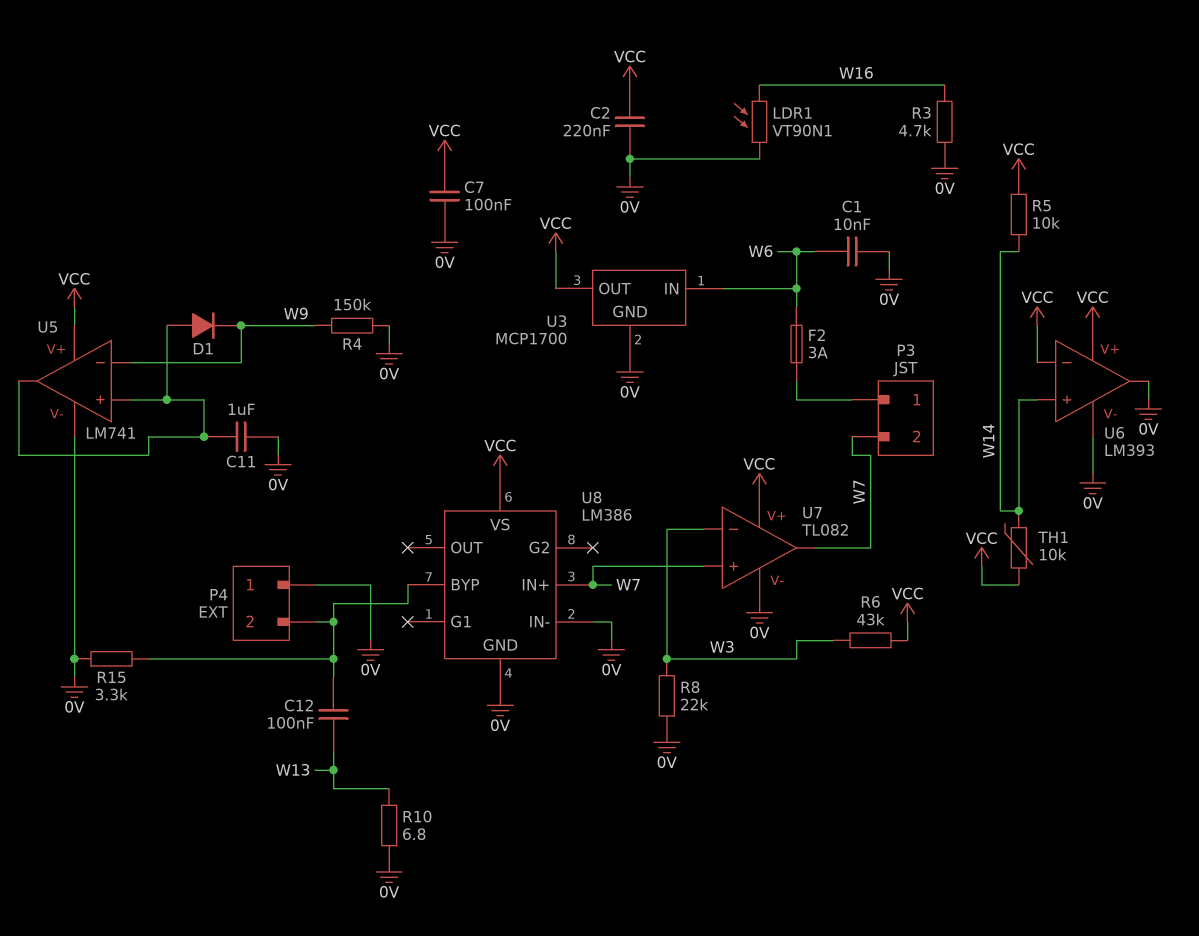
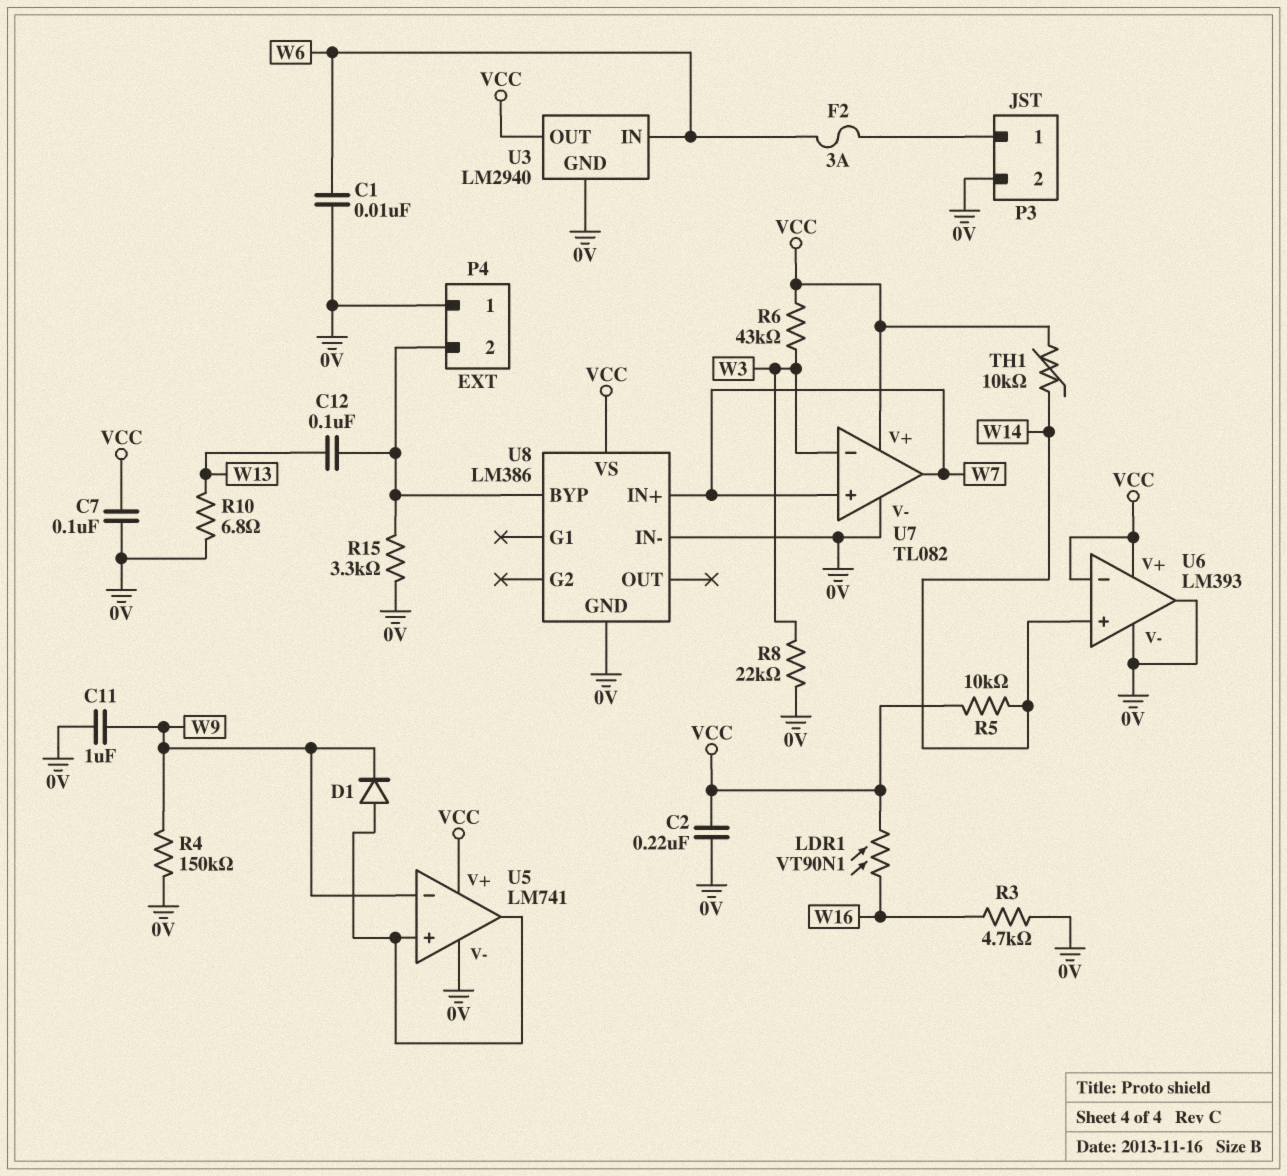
C11: 1uF (0V, U5/in+) -> 1uF (0V, W9)
LDR1: VT90N1 (0V, W16) -> VT90N1 (VCC, W16)
P3 pin 2: W7 -> 0V
U3: MCP1700 -> LM2940

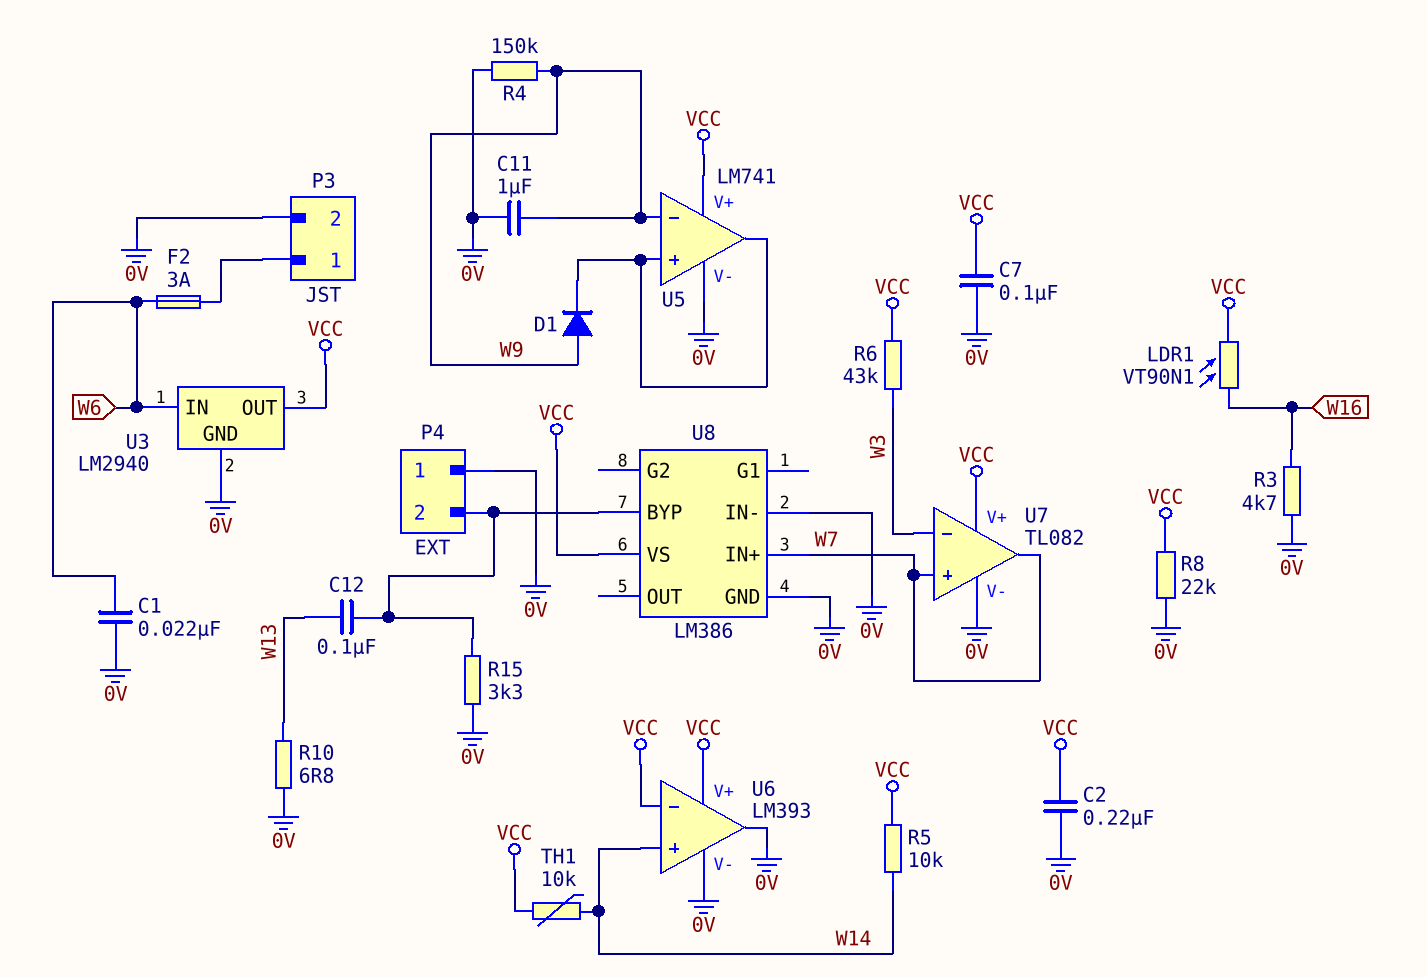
C1: 10nF (0V, W6) -> 22nF (0V, W6)
D1: diode (A U5/in+, K W9) -> diode (A W9, K U5/in+)
R8: 22k (0V, W3) -> 22k (0V, VCC)

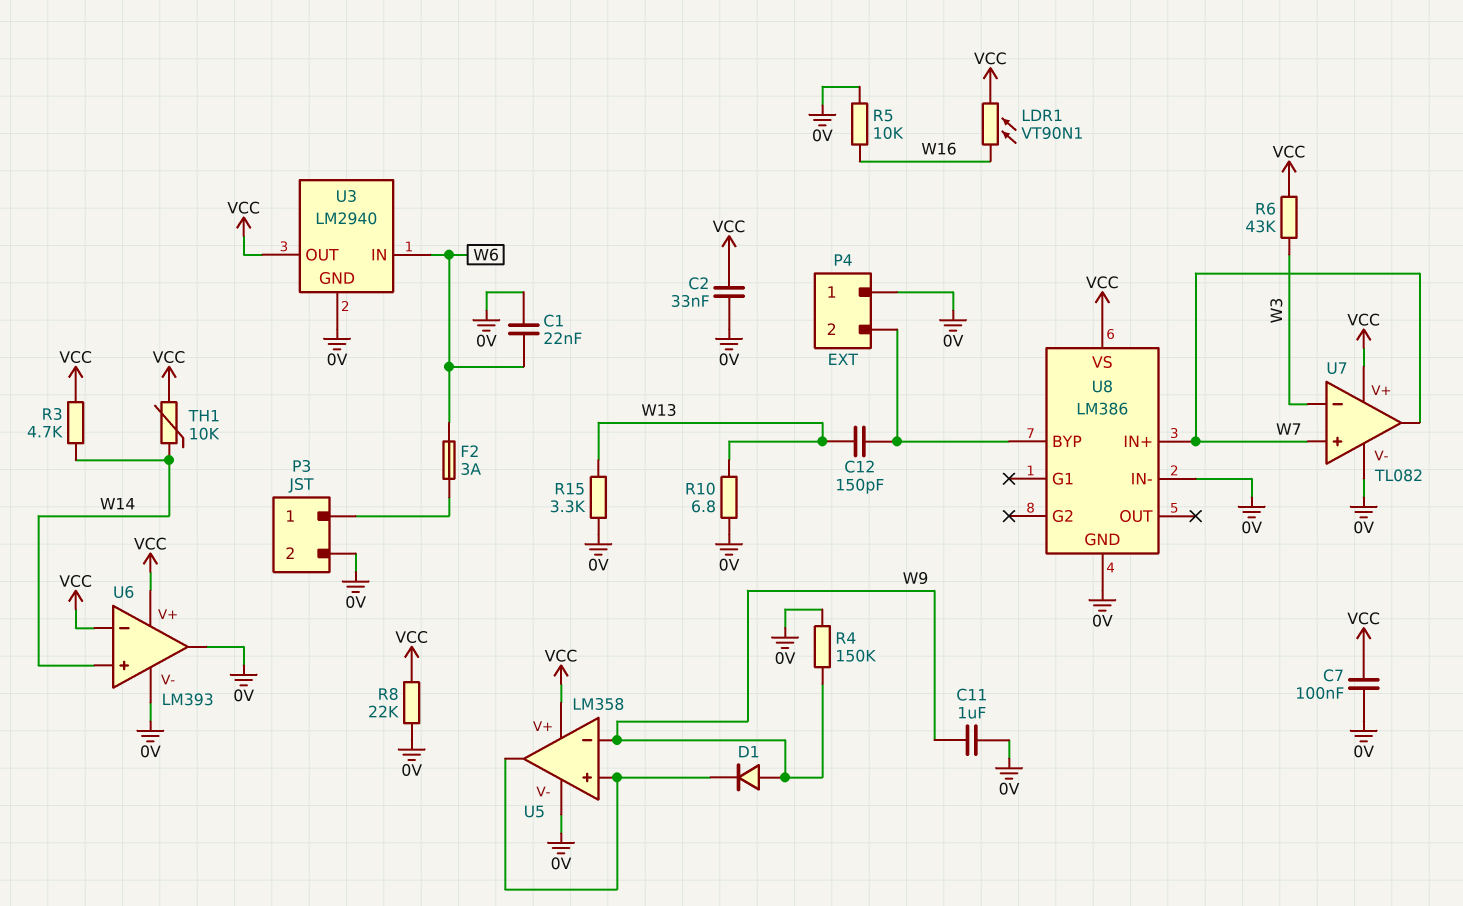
C2: 220nF (0V, VCC) -> 33nF (0V, VCC)
C12: 100nF (P4/2, W13) -> 150pF (P4/2, W13)
R3: 4.7k (0V, W16) -> 4.7k (VCC, W14)
R5: 10k (VCC, W14) -> 10k (0V, W16)
R15: 3.3k (0V, P4/2) -> 3.3k (0V, W13)
U5: LM741 -> LM358

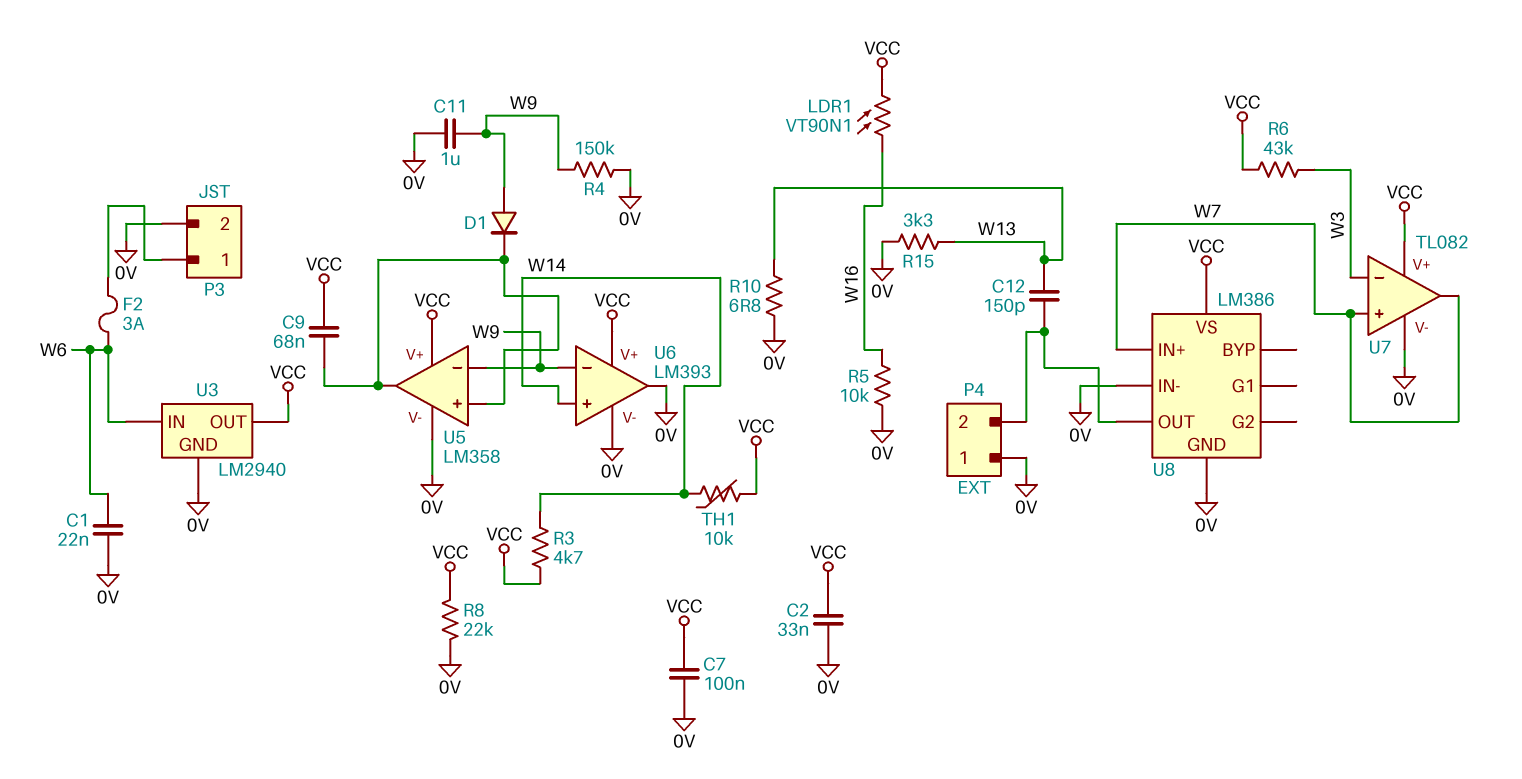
C9: none -> 68nF (U5/in+, VCC)
U6 pin in-: VCC -> W9
U8 pin BYP: P4/2 -> none
U8 pin OUT: none -> P4/2

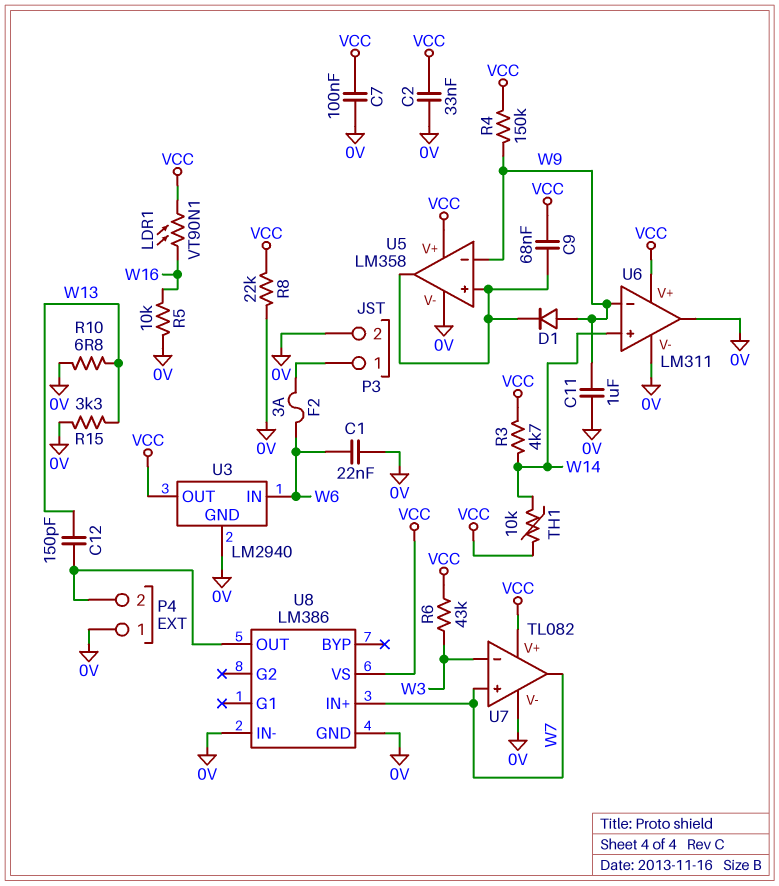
R4: 150k (0V, W9) -> 150k (VCC, W9)
U6: LM393 -> LM311

